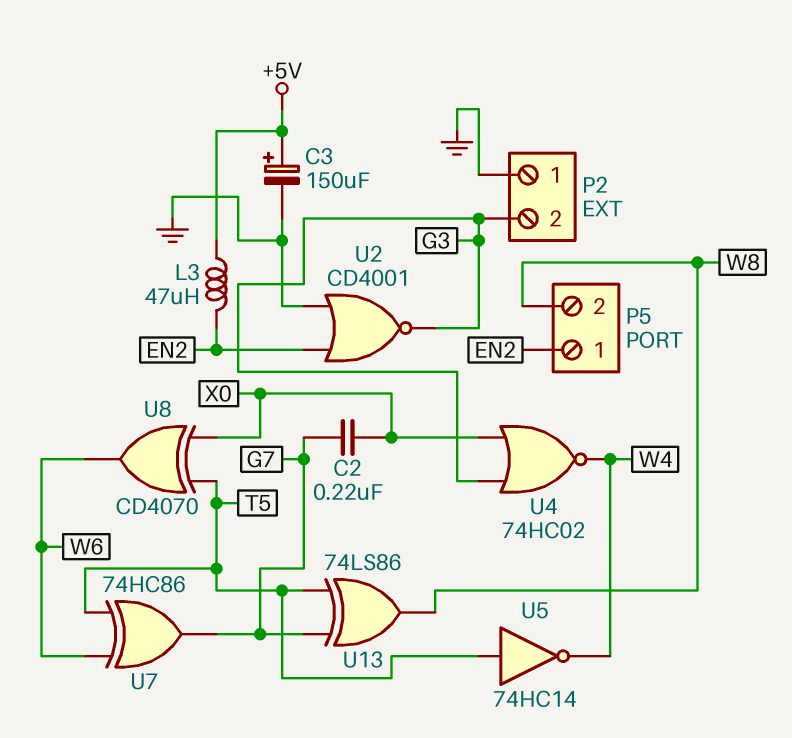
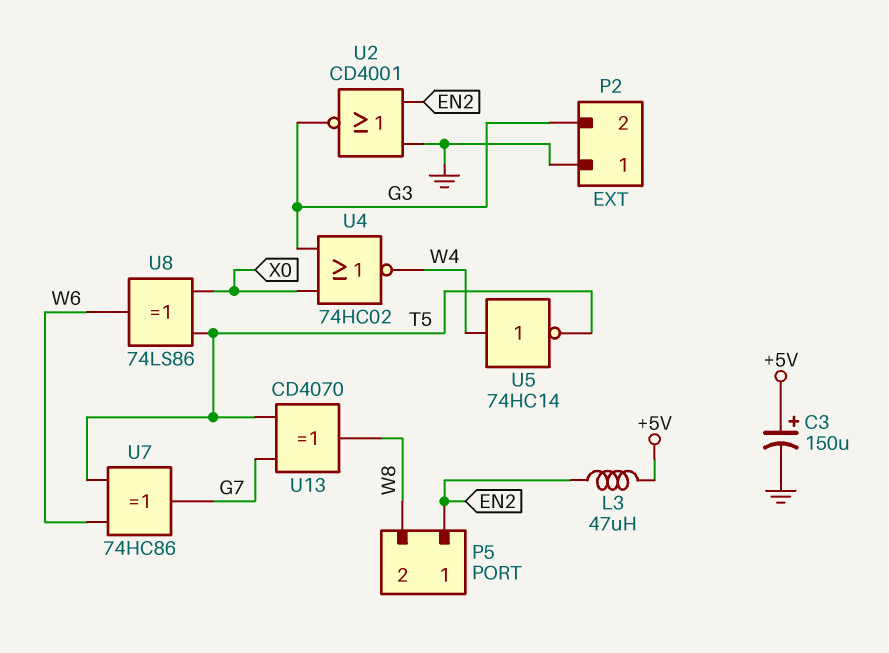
C2: 220nF (G7, X0) -> none
U5: NOT 74HC14 (in T5, out W4) -> NOT 74HC14 (in W4, out T5)
U8: XOR CD4070 (in T5, in X0, out W6) -> XOR 74LS86 (in T5, in X0, out W6)
U13: XOR 74LS86 (in G7, in T5, out W8) -> XOR CD4070 (in G7, in T5, out W8)

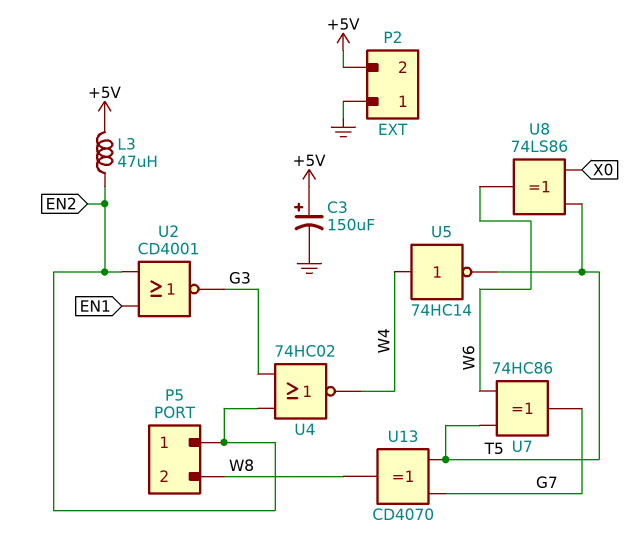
P2 pin 2: G3 -> +5V
U2: NOR CD4001 (in EN2, in GND, out G3) -> NOR CD4001 (in EN1, in EN2, out G3)
U4: NOR 74HC02 (in G3, in X0, out W4) -> NOR 74HC02 (in EN2, in G3, out W4)

